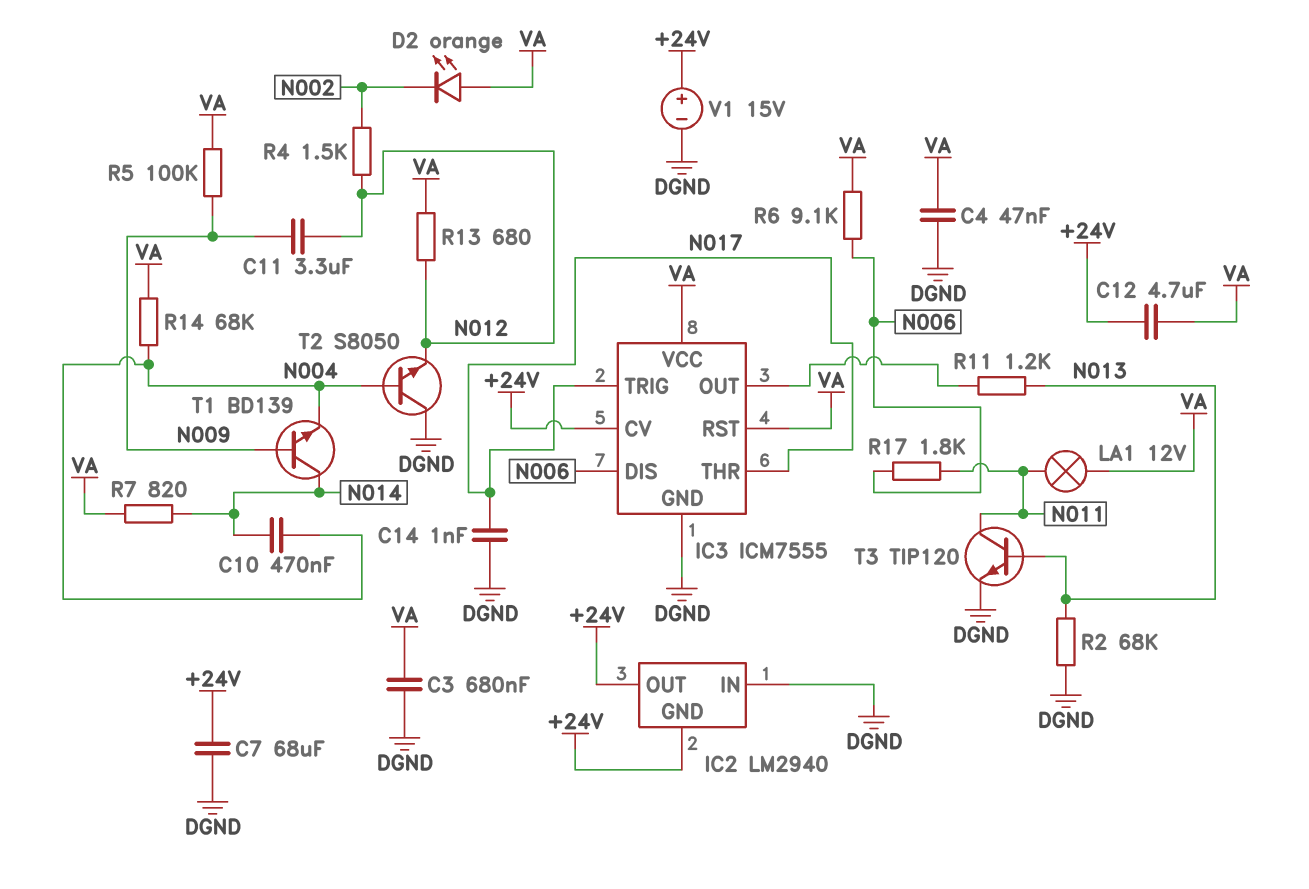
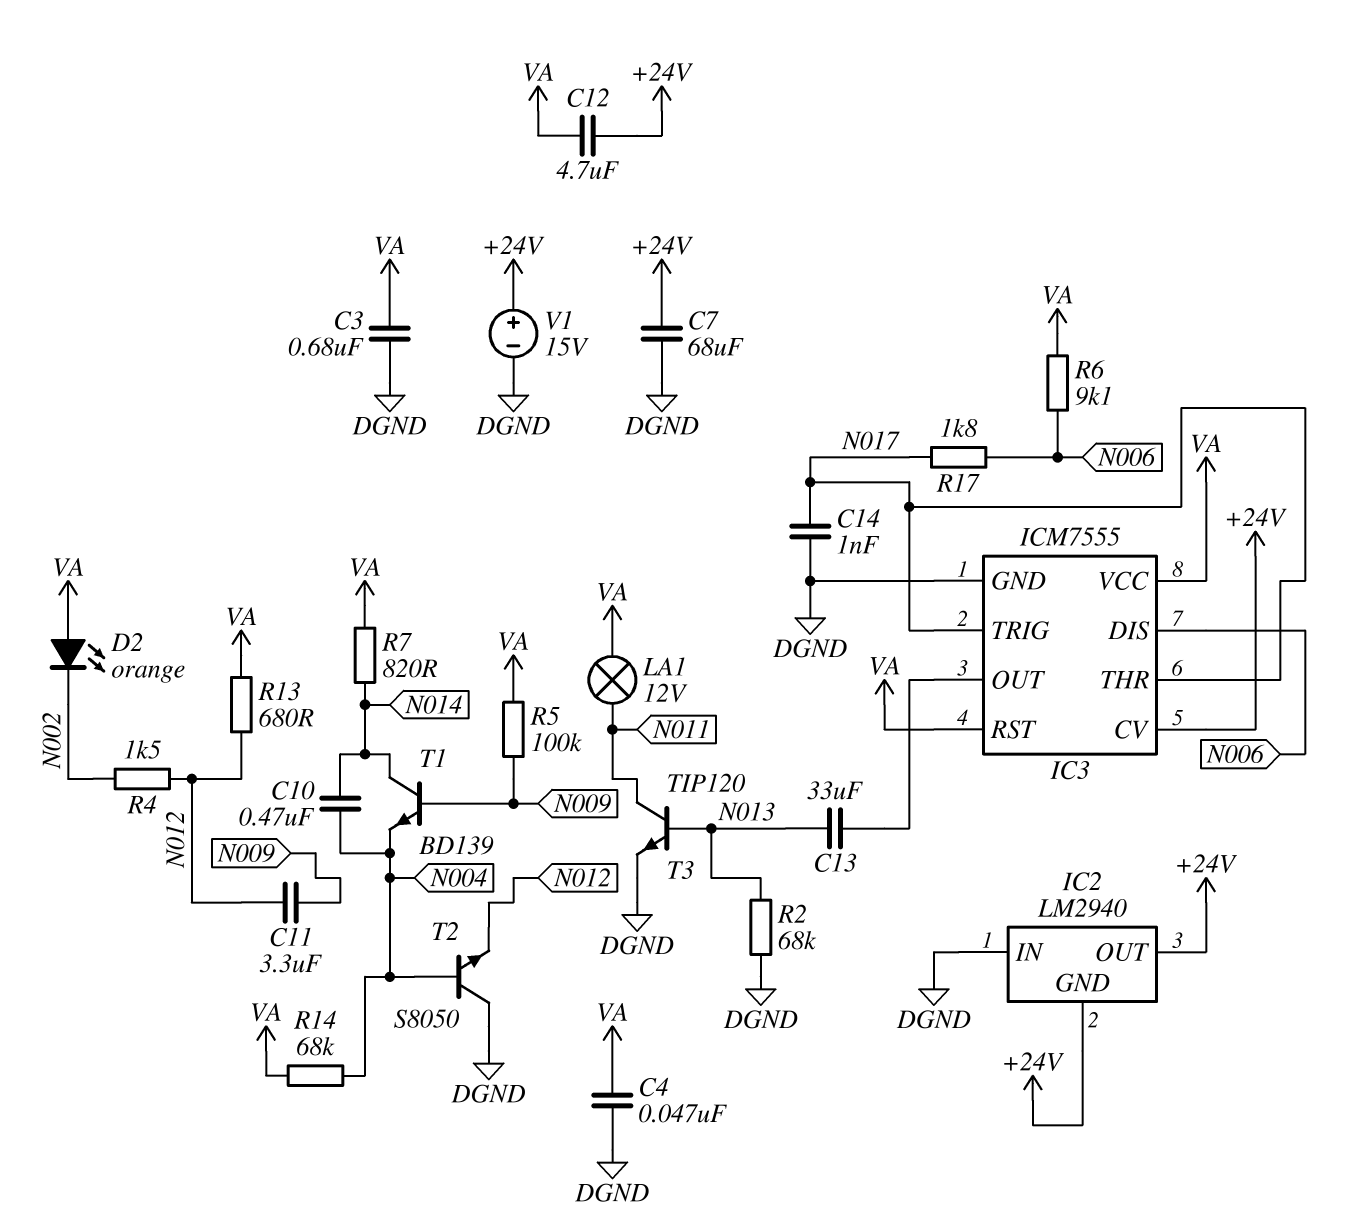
C13: none -> 33uF (IC3/OUT, N013)
R11: 1.2k (IC3/OUT, N013) -> none
R17: 1.8k (N006, N011) -> 1.8k (N006, N017)

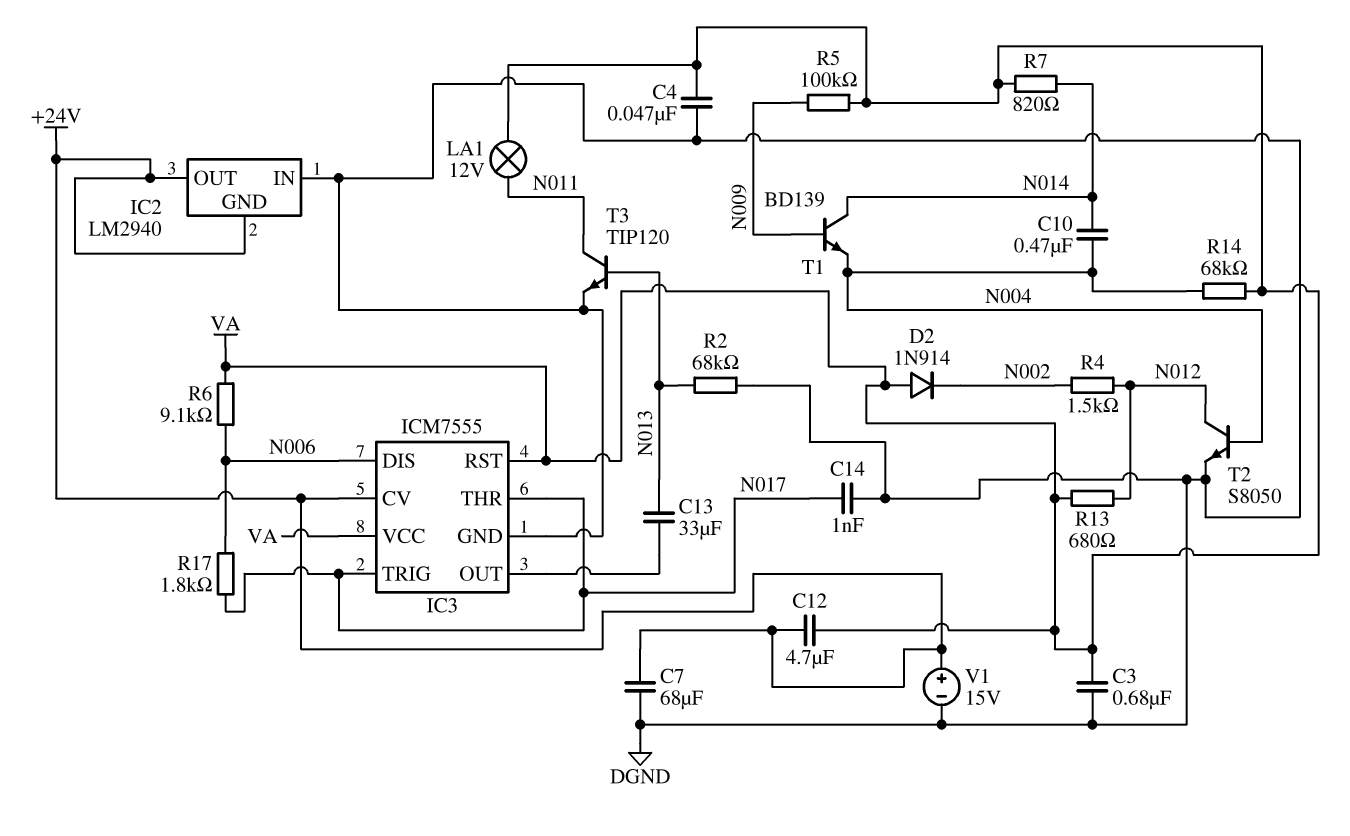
C11: 3.3uF (N009, N012) -> none
D2: LED orange (A VA, K N002) -> diode 1N914 (A VA, K N002)
T2: NPN S8050 (B N004, C DGND, E N012) -> NPN S8050 (B N004, C N012, E DGND)

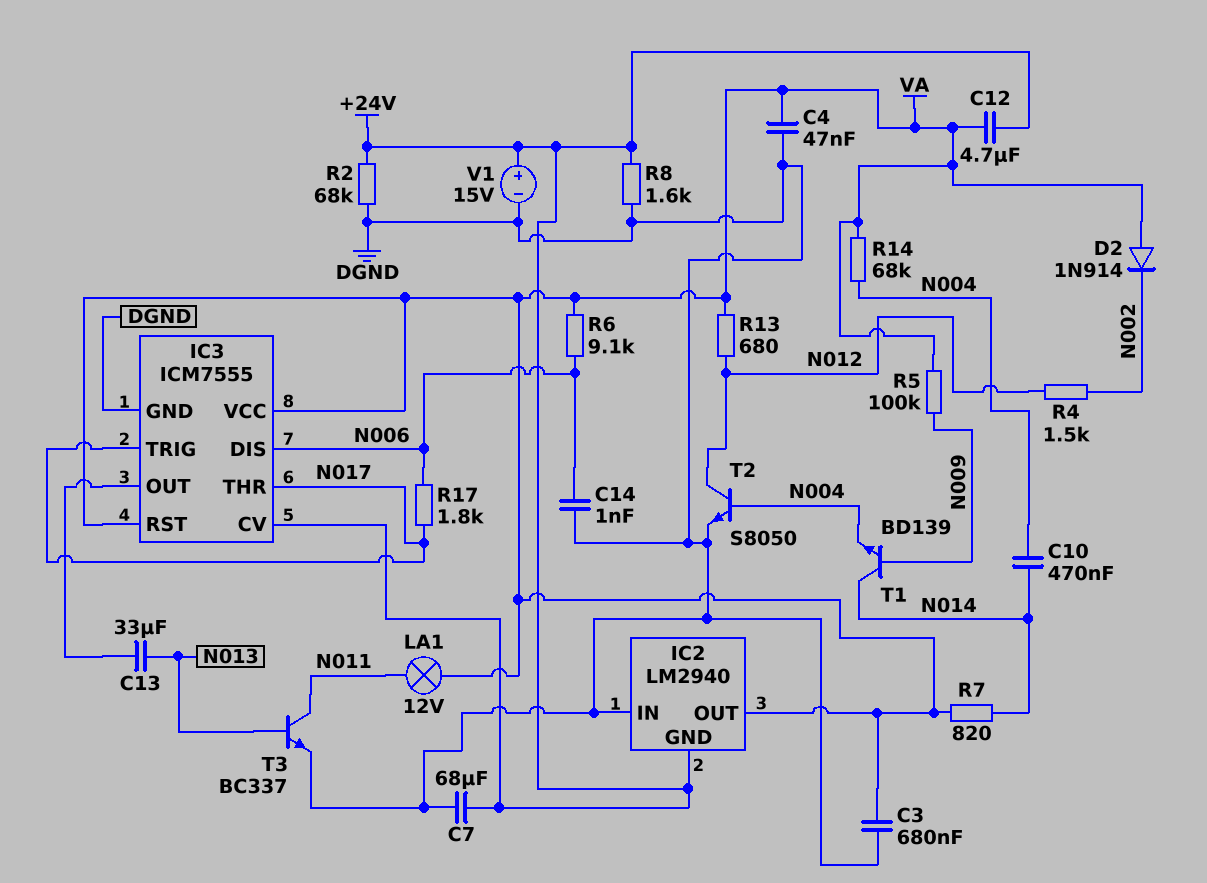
C14: 1nF (DGND, N017) -> 1nF (DGND, N006)
IC2 pin OUT: +24V -> VA
R2: 68k (DGND, N013) -> 68k (+24V, DGND)
R8: none -> 1.6k (+24V, DGND)
T3: NPN TIP120 (B N013, C N011, E DGND) -> NPN BC337 (B N013, C N011, E DGND)

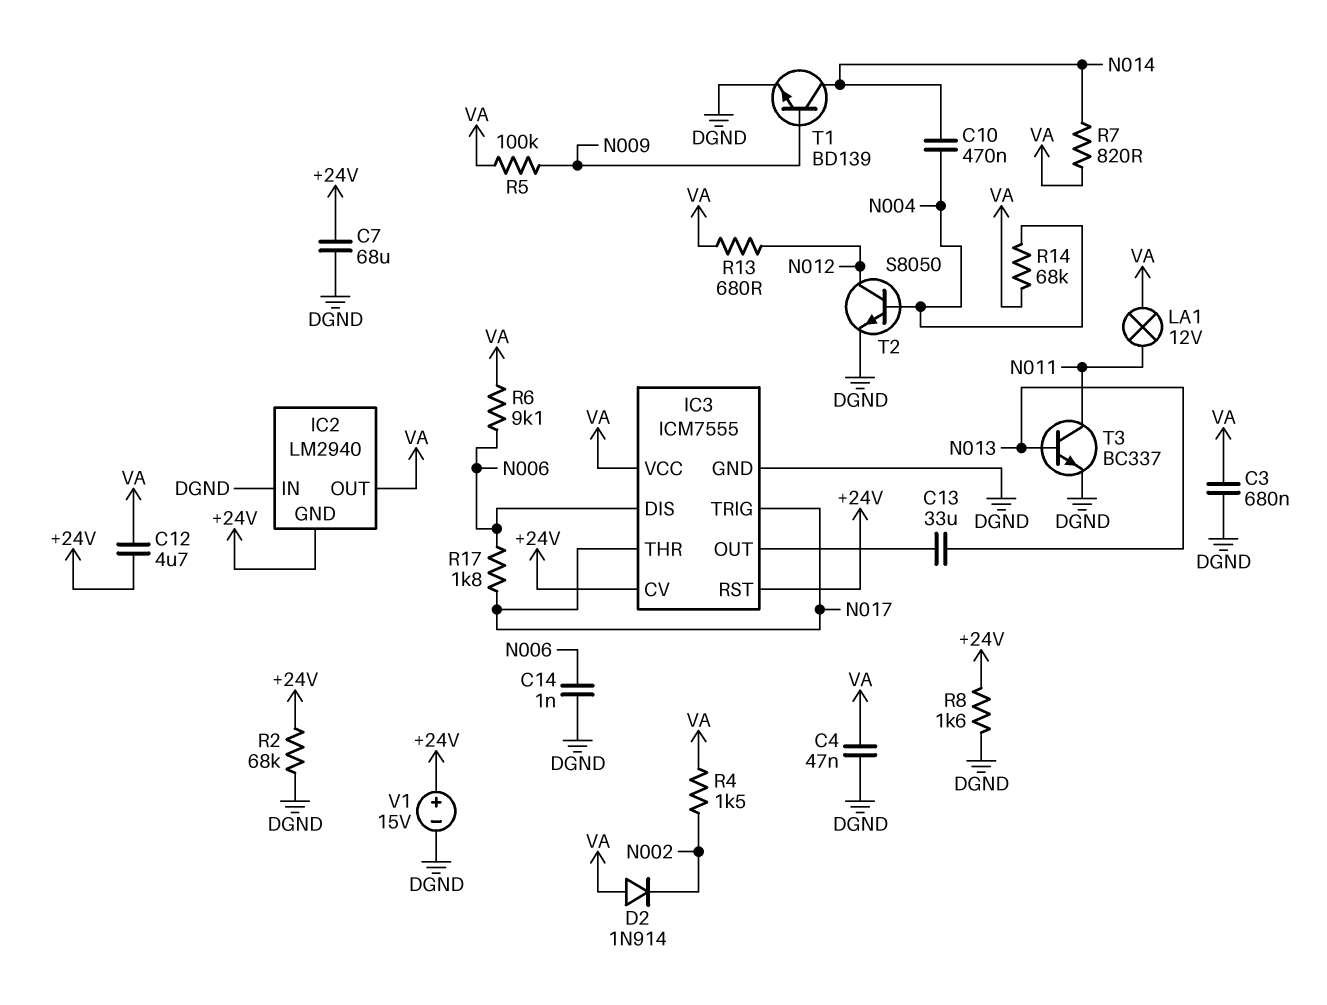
IC3 pin RST: VA -> +24V
R4: 1.5k (N002, N012) -> 1.5k (N002, VA)
T1: NPN BD139 (B N009, C N014, E N004) -> NPN BD139 (B N009, C N014, E DGND)

